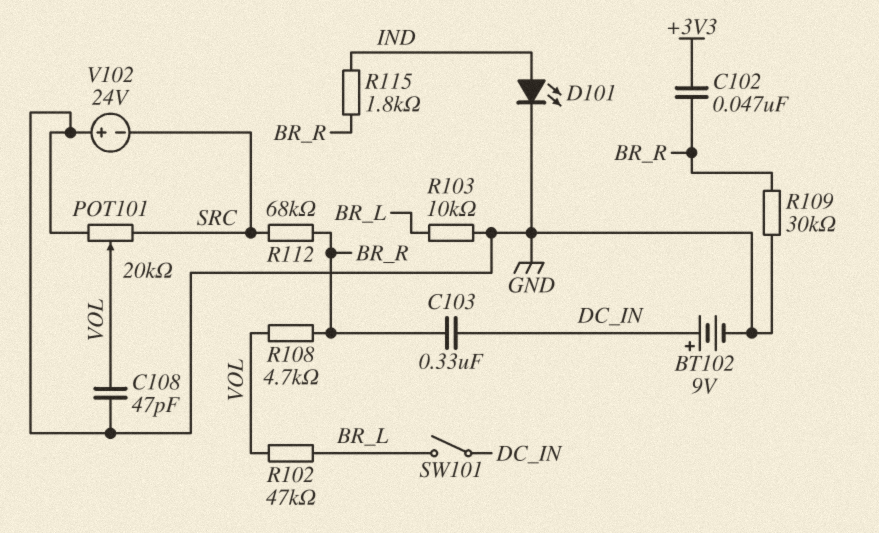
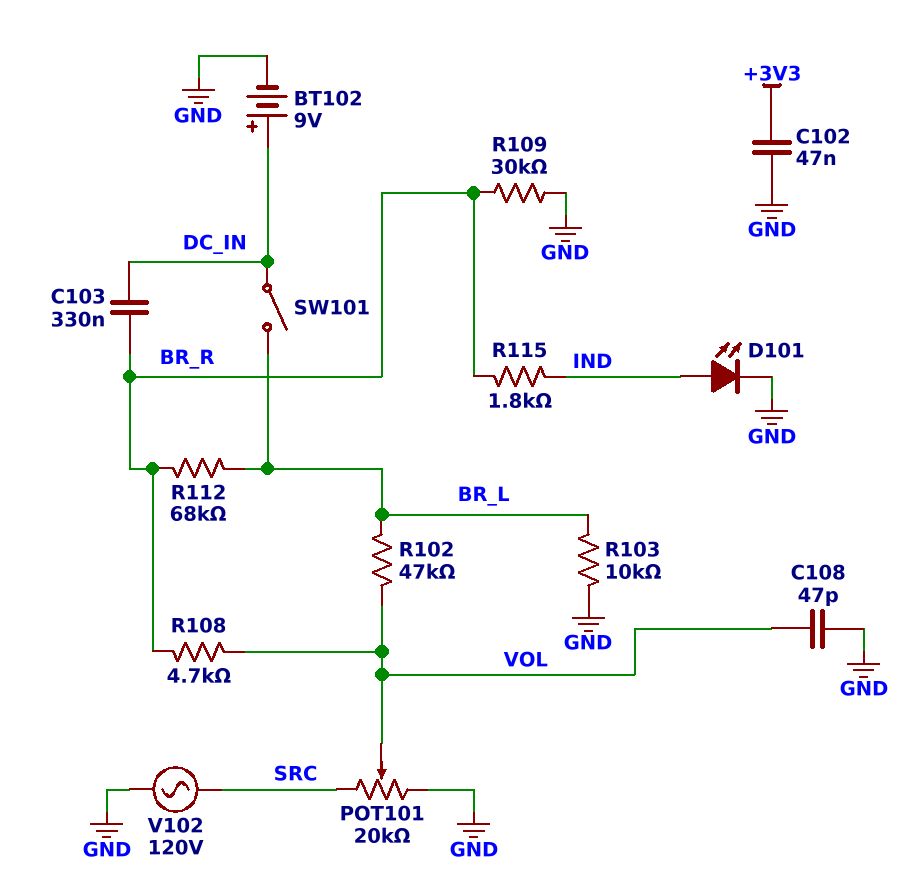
C102: 47nF (+3V3, BR_R) -> 47nF (+3V3, GND)
R112: 68k (BR_R, SRC) -> 68k (BR_L, BR_R)
V102: 24V (plus GND, minus SRC) -> AC 120V (GND, SRC)

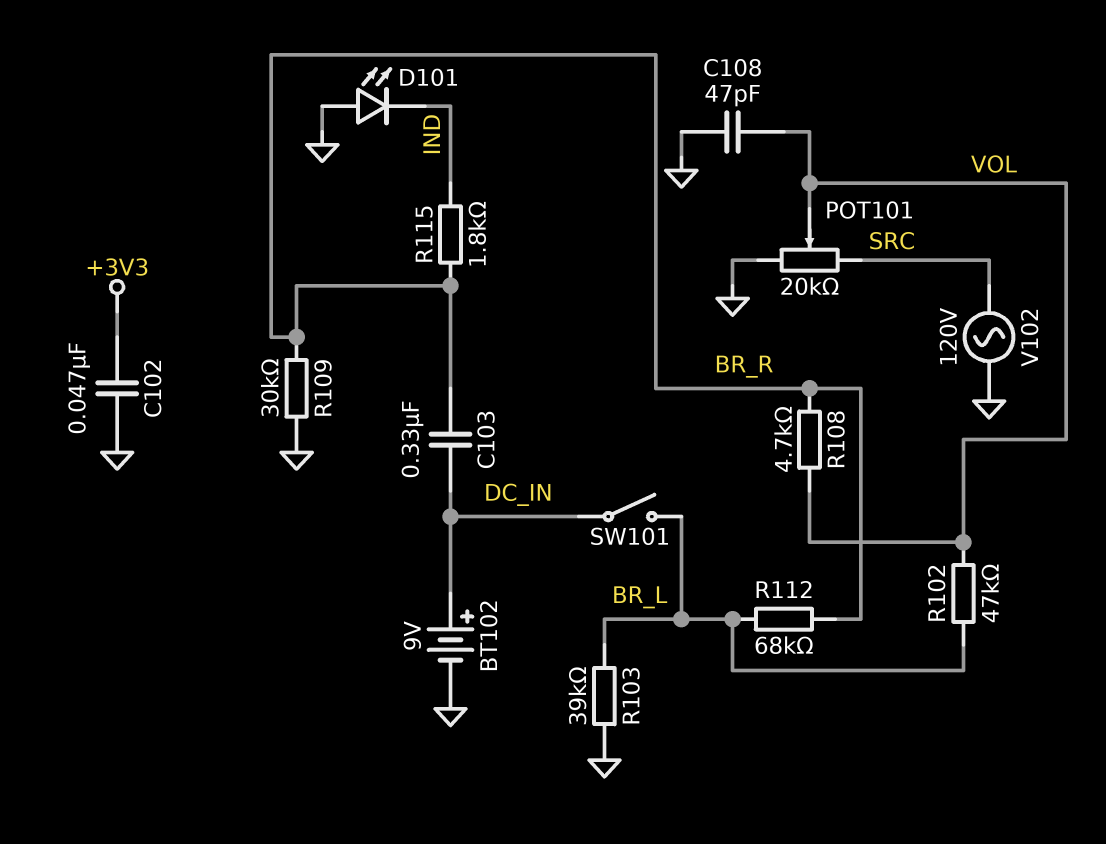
D101: LED (A IND, K GND) -> LED (A GND, K IND)
R103: 10k (BR_L, GND) -> 39k (BR_L, GND)

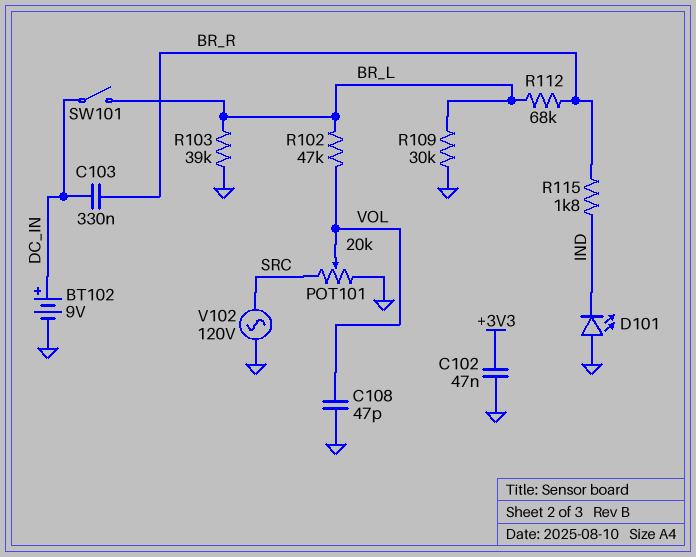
R108: 4.7k (BR_R, VOL) -> none
R109: 30k (BR_R, GND) -> 30k (BR_L, GND)

